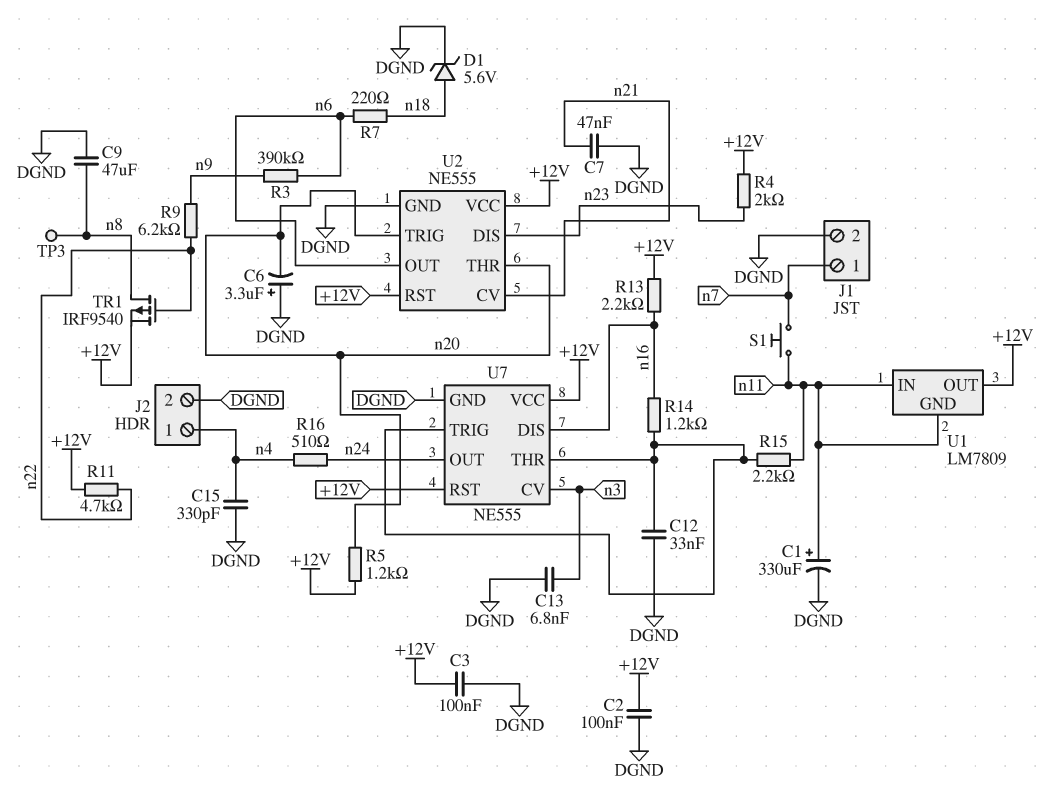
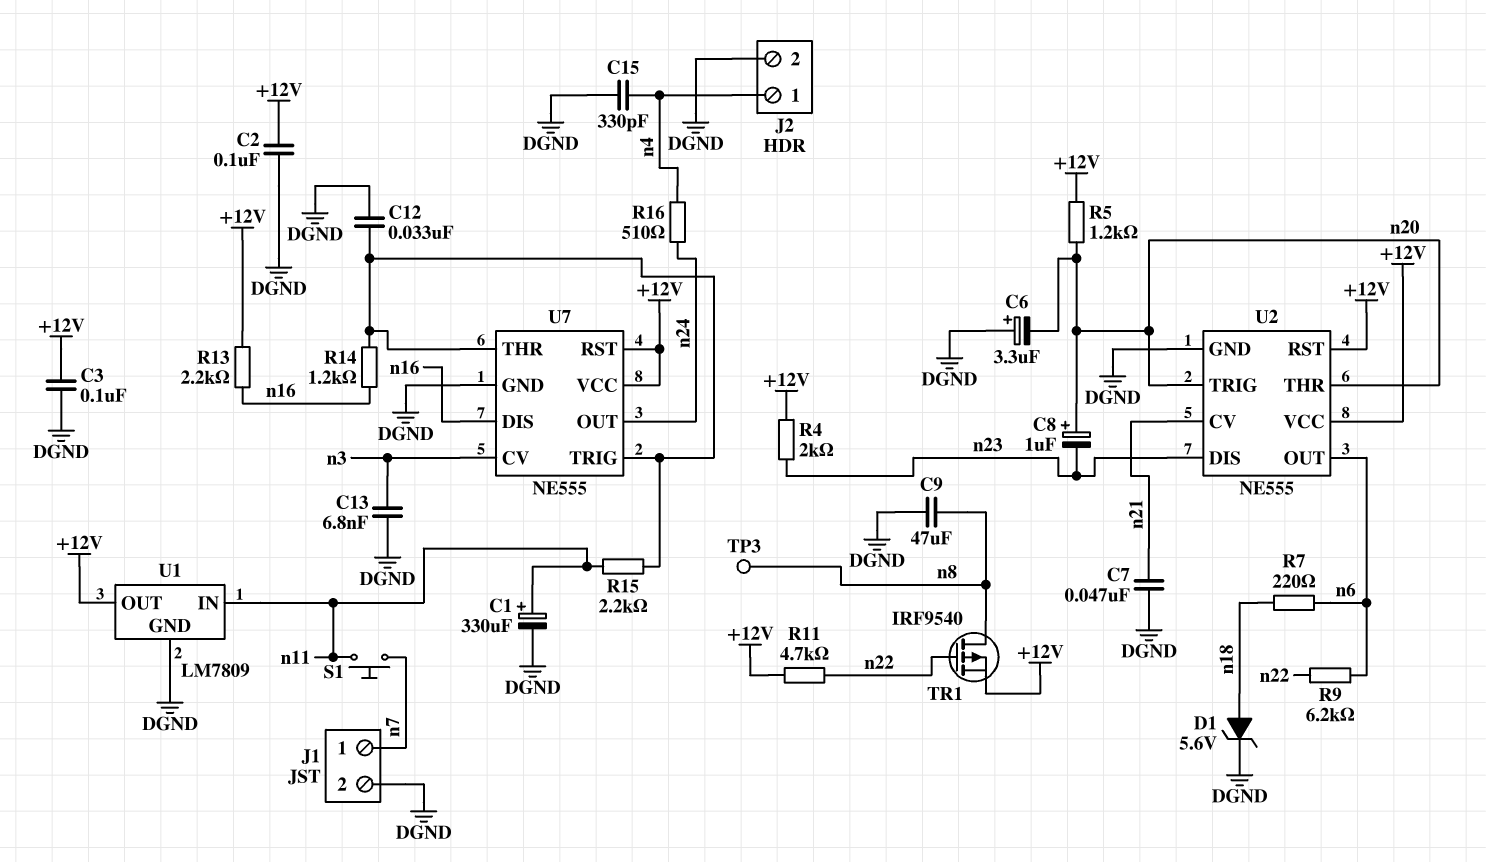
C8: none -> 1uF (plus n20, minus n23)
R3: 390k (n6, n9) -> none
R9: 6.2k (n9, n22) -> 6.2k (n6, n22)
U1 pin GND: n11 -> DGND

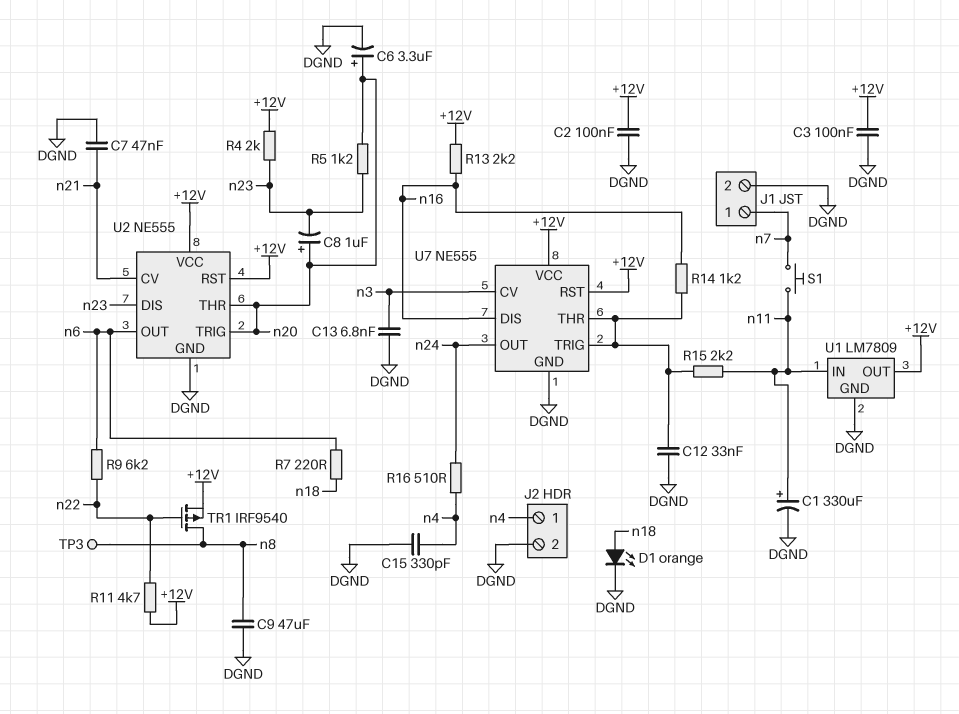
C6: 3.3uF (plus DGND, minus n20) -> 3.3uF (plus n20, minus DGND)
D1: zener 5.6V (A n18, K DGND) -> LED orange (A n18, K DGND)
R5: 1.2k (+12V, n20) -> 1.2k (n20, n23)

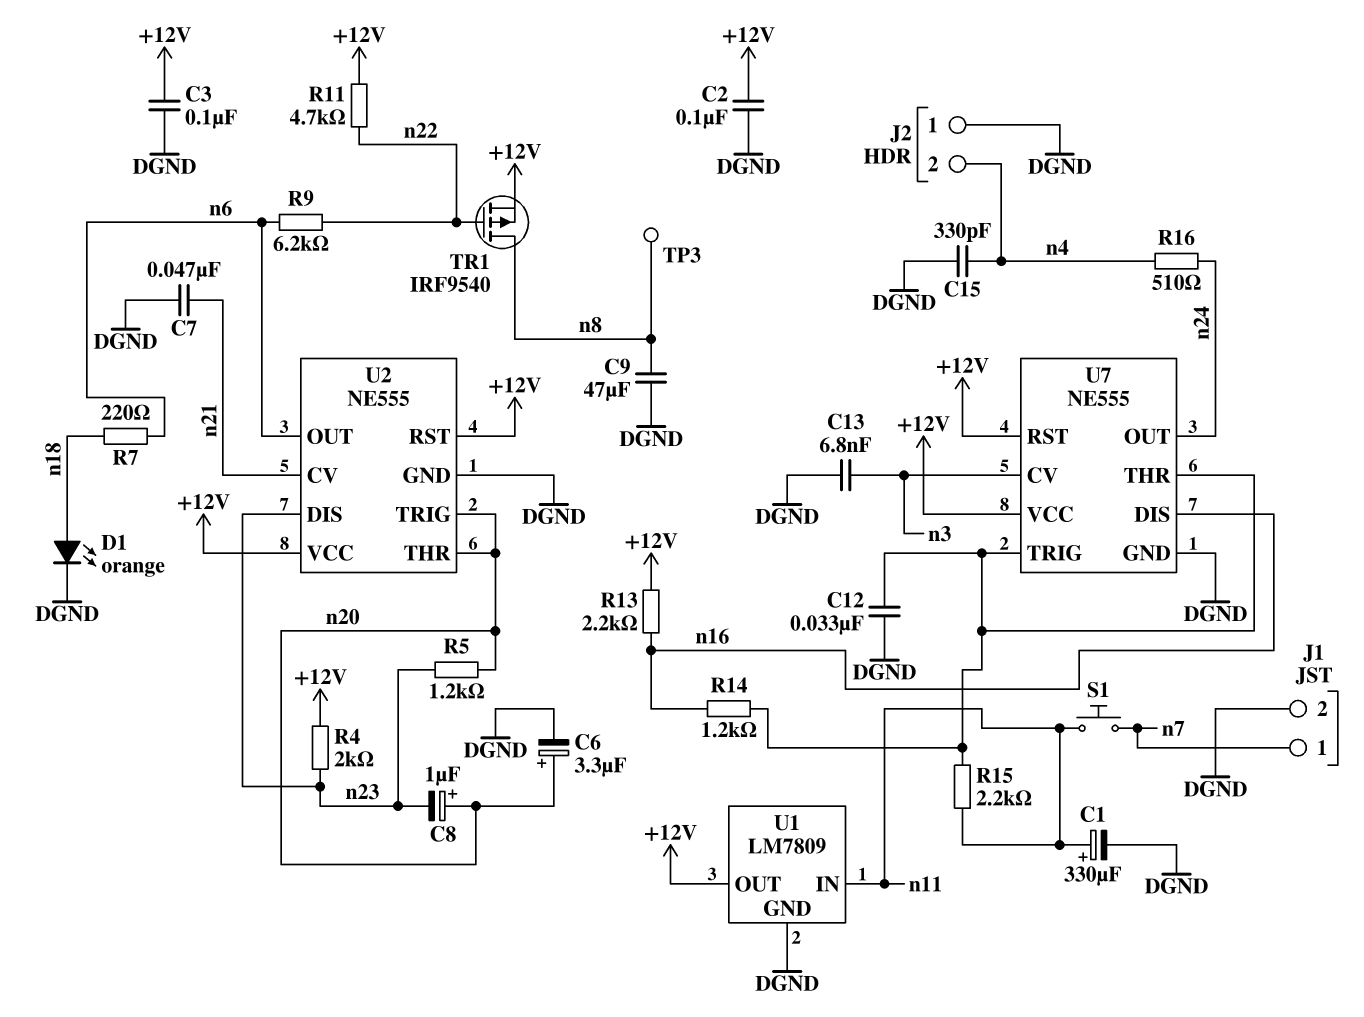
J2 pin 1: n4 -> DGND
J2 pin 2: DGND -> n4

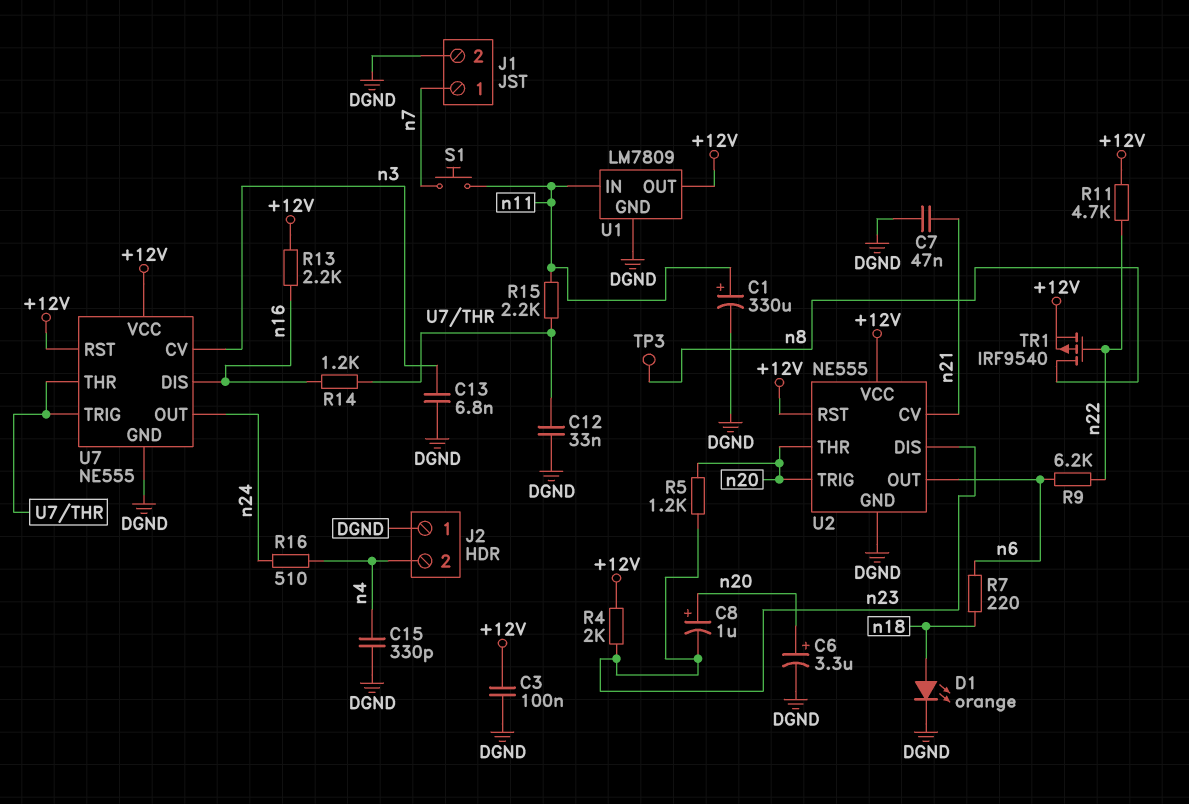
C2: 100nF (+12V, DGND) -> none
C9: 47uF (DGND, n8) -> none

